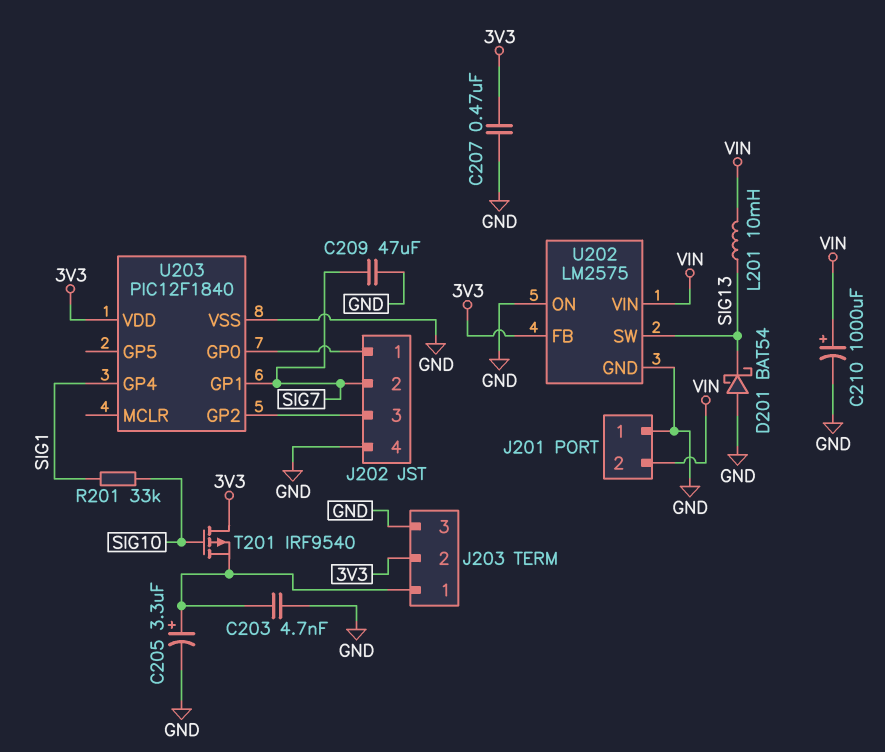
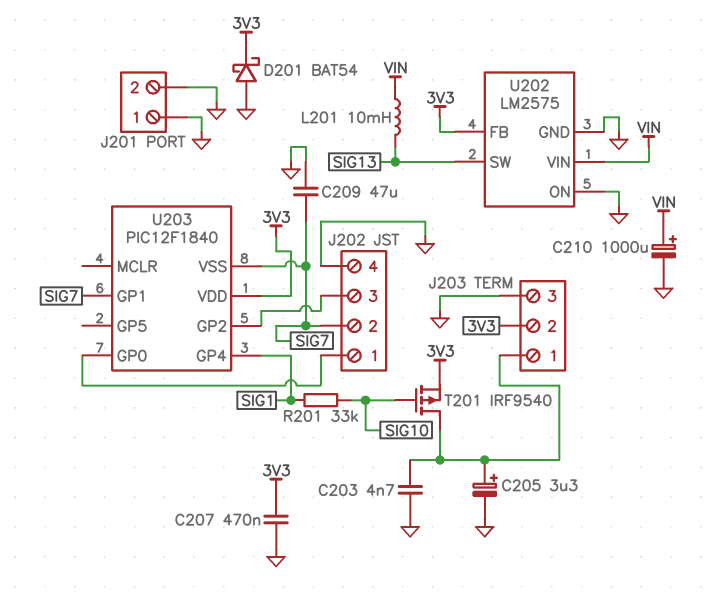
D201: schottky BAT54 (A GND, K SIG13) -> schottky BAT54 (A GND, K 3V3)
J201 pin 2: VIN -> GND
T201: PMOS IRF9540 (G SIG10, D 3V3, S J203/1) -> PMOS IRF9540 (G SIG10, D J203/1, S 3V3)
U203 pin VSS: GND -> SIG7

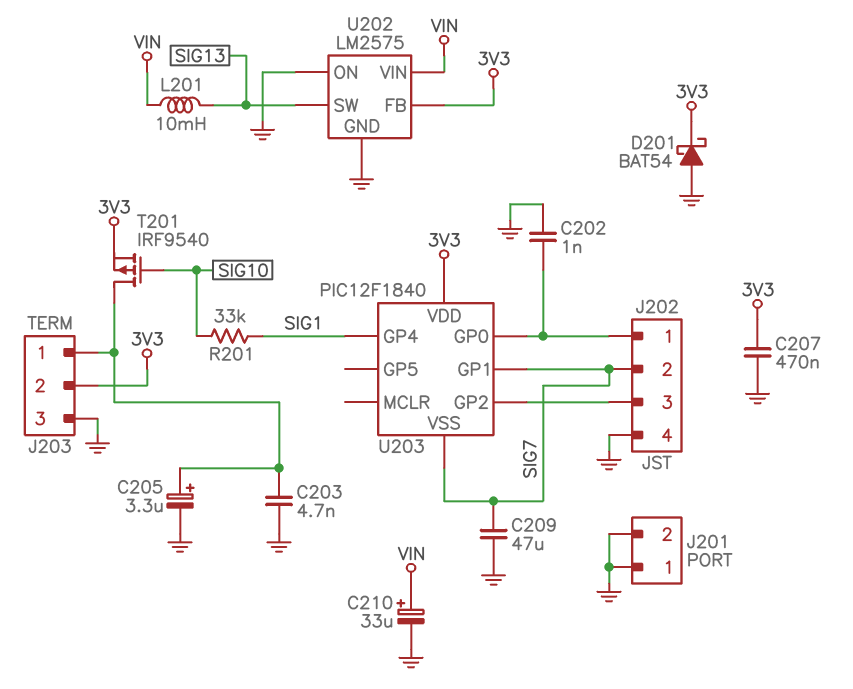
C202: none -> 1nF (GND, J202/1)
C210: 1000uF (plus VIN, minus GND) -> 33uF (plus VIN, minus GND)

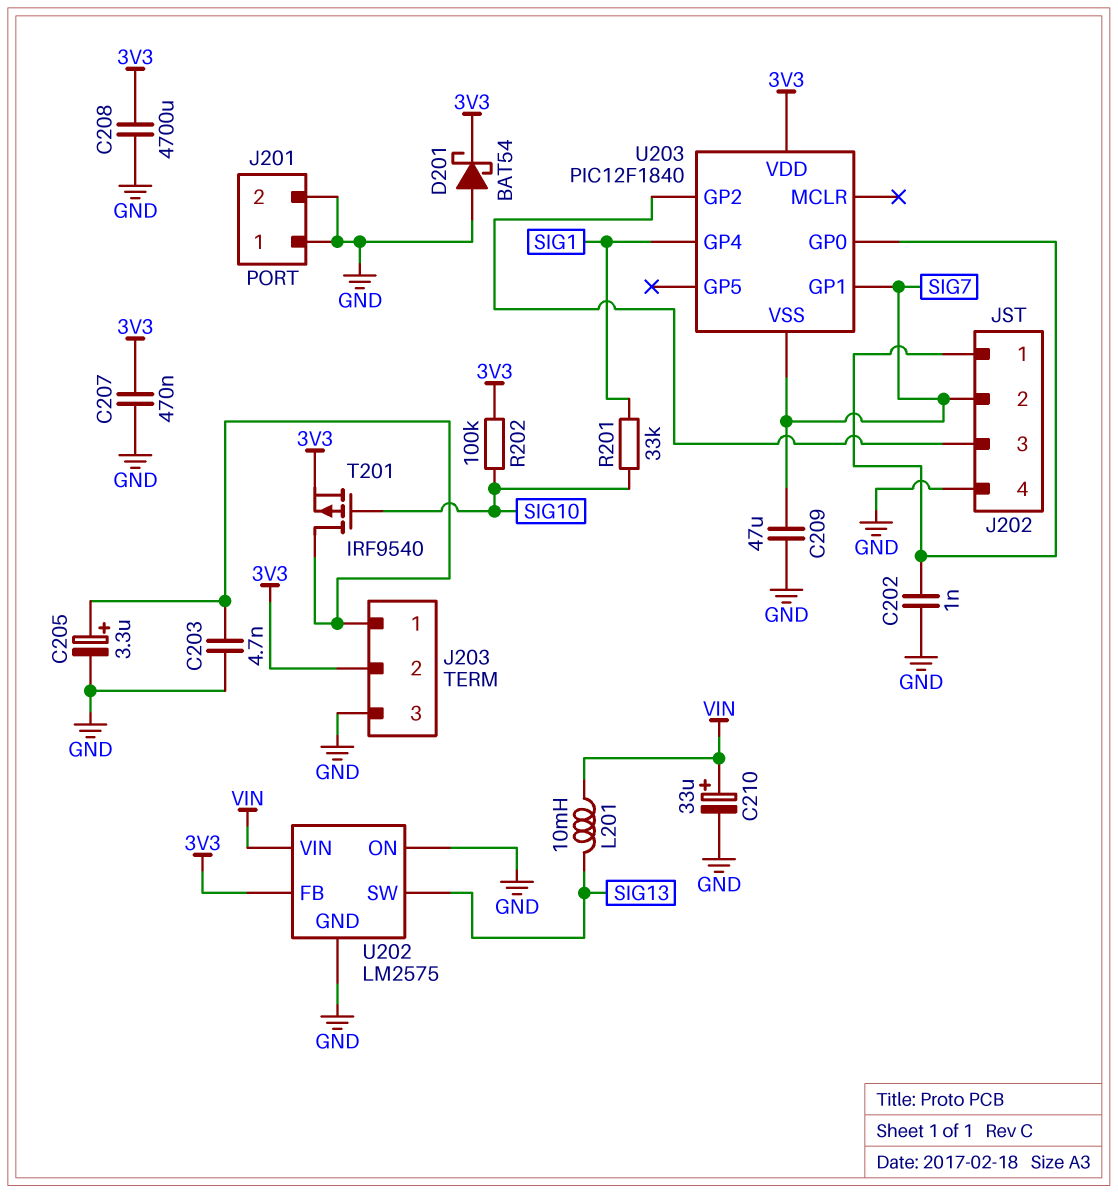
C208: none -> 4700uF (3V3, GND)
R202: none -> 100k (3V3, SIG10)

